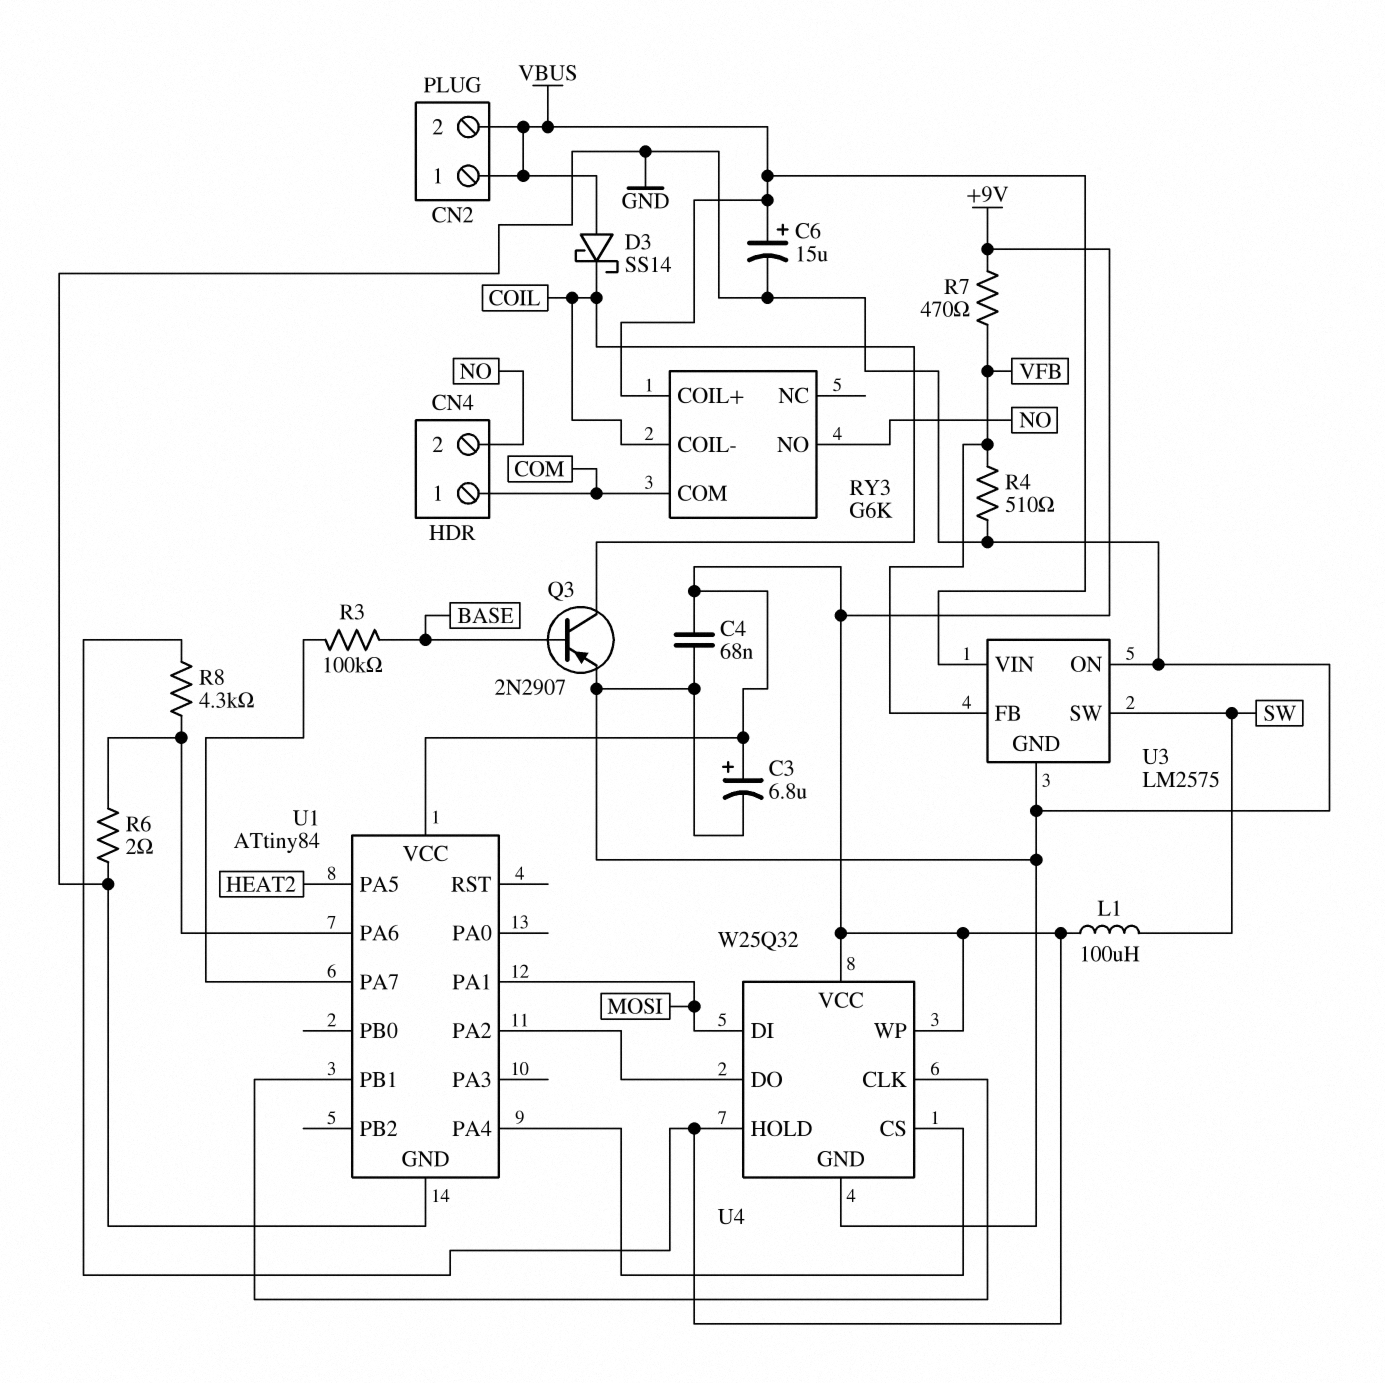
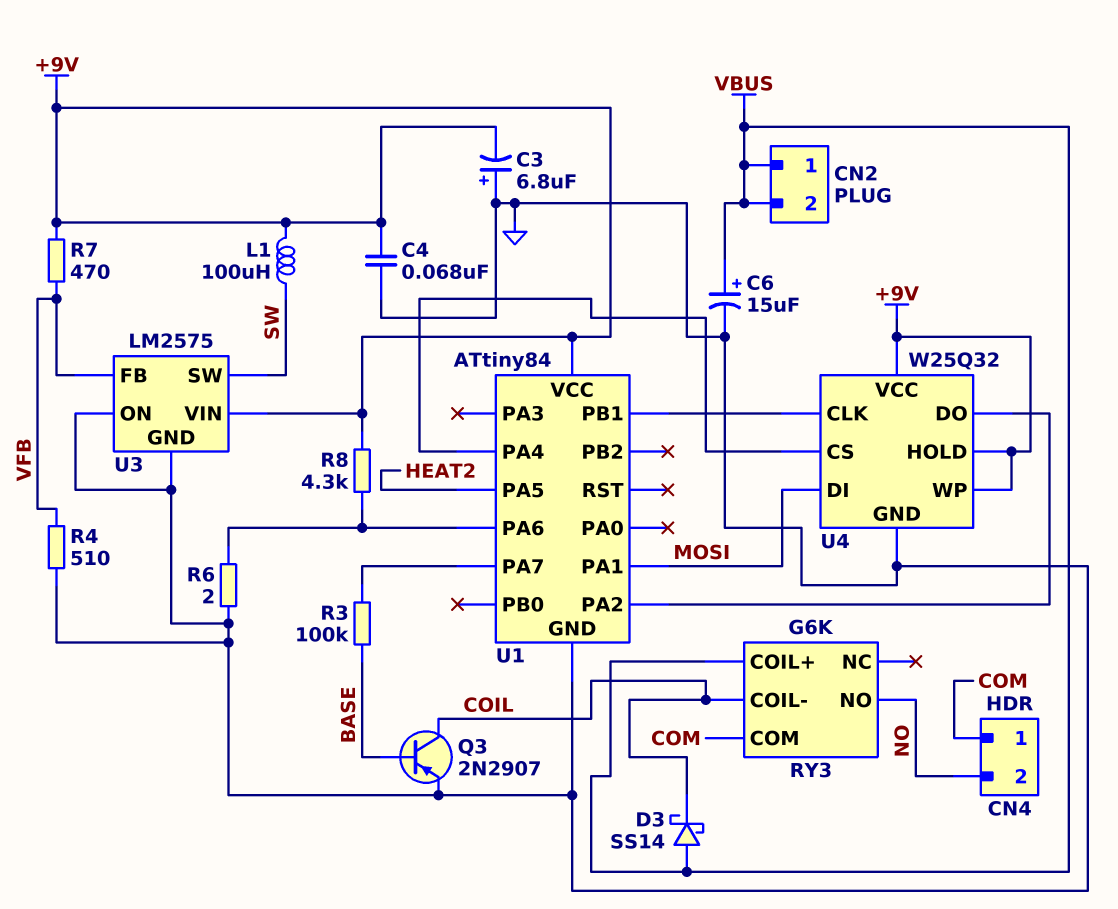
C3: 6.8uF (plus +9V, minus GND) -> 6.8uF (plus GND, minus +9V)
U3 pin VIN: VBUS -> +9V

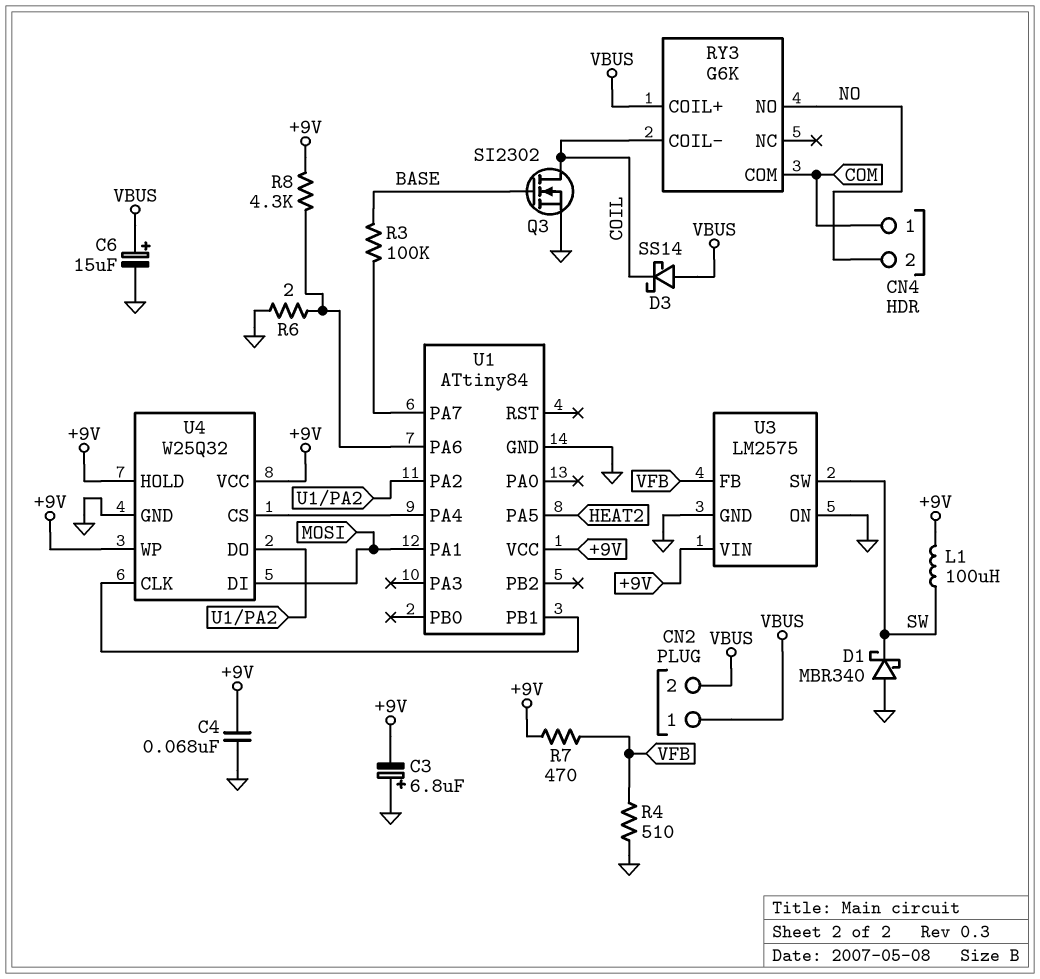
D1: none -> schottky MBR340 (A GND, K SW)
Q3: PNP 2N2907 (B BASE, C COIL, E GND) -> NMOS SI2302 (G BASE, D COIL, S GND)

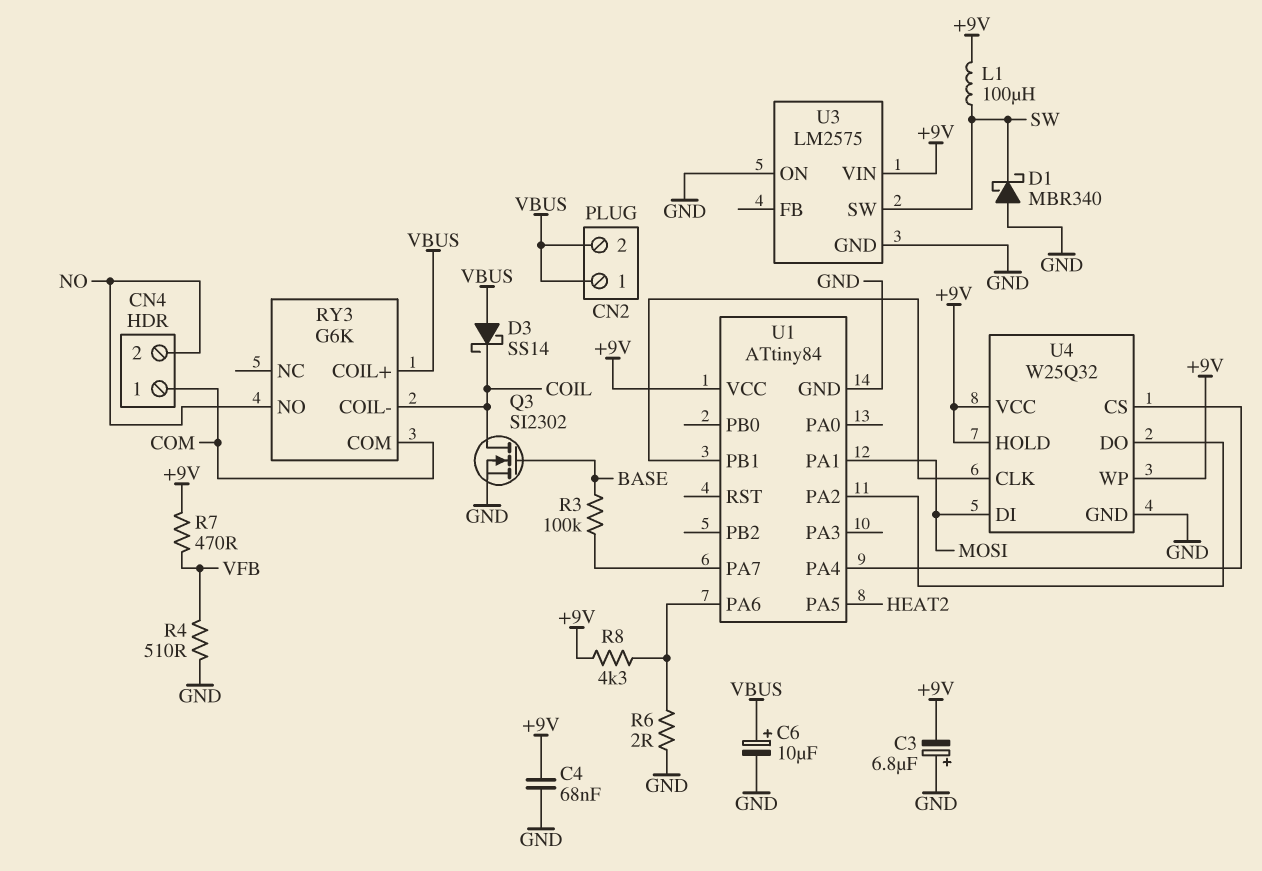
C6: 15uF (plus VBUS, minus GND) -> 10uF (plus VBUS, minus GND)
U3 pin FB: VFB -> none

